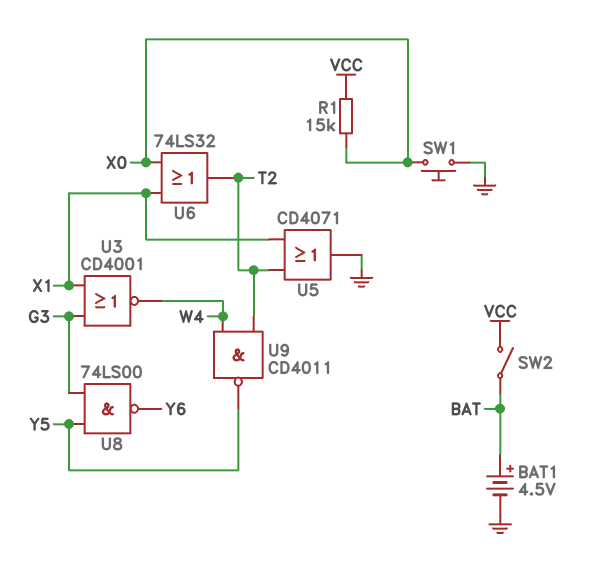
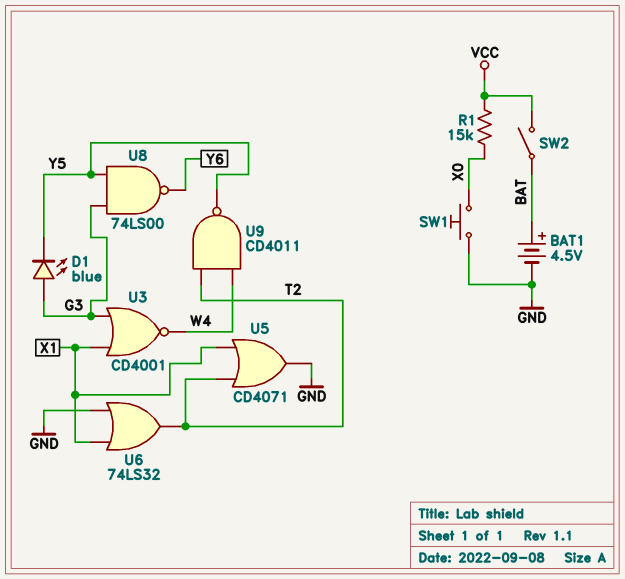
D1: none -> LED blue (A G3, K Y5)
U6: OR 74LS32 (in X0, in X1, out T2) -> OR 74LS32 (in GND, in X1, out T2)

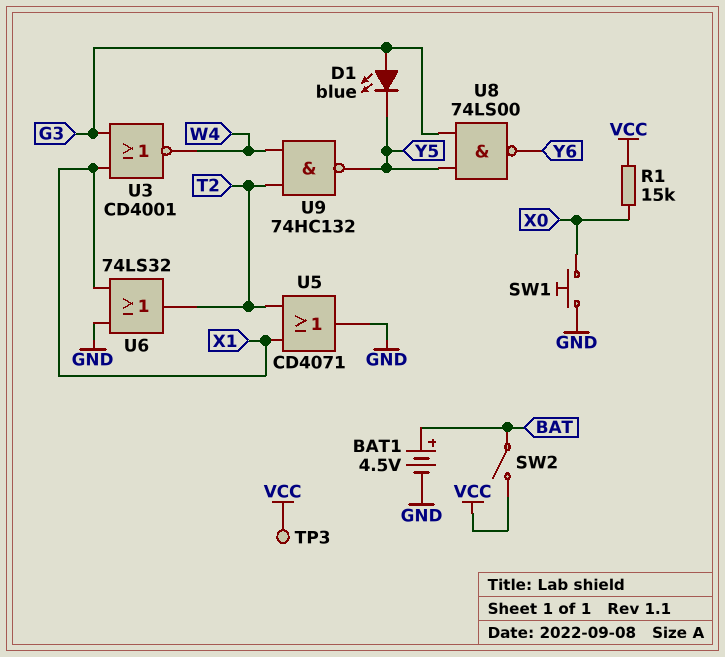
TP3: none -> test point (VCC)
U9: NAND CD4011 (in T2, in W4, out Y5) -> NAND 74HC132 (in T2, in W4, out Y5)

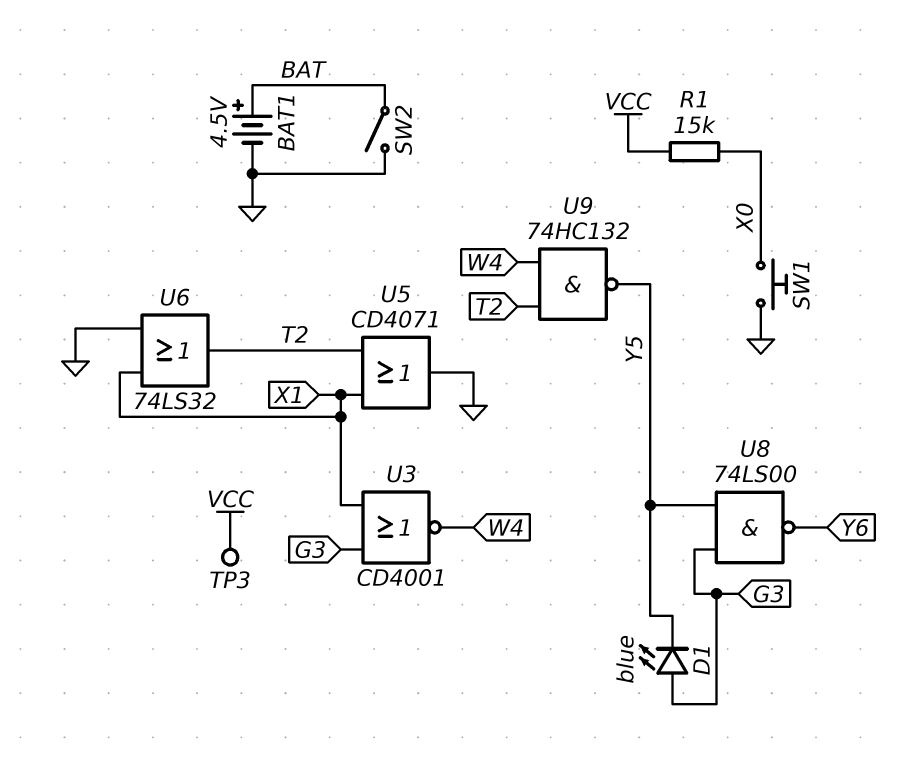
SW2: switch (BAT, VCC) -> switch (BAT, GND)

